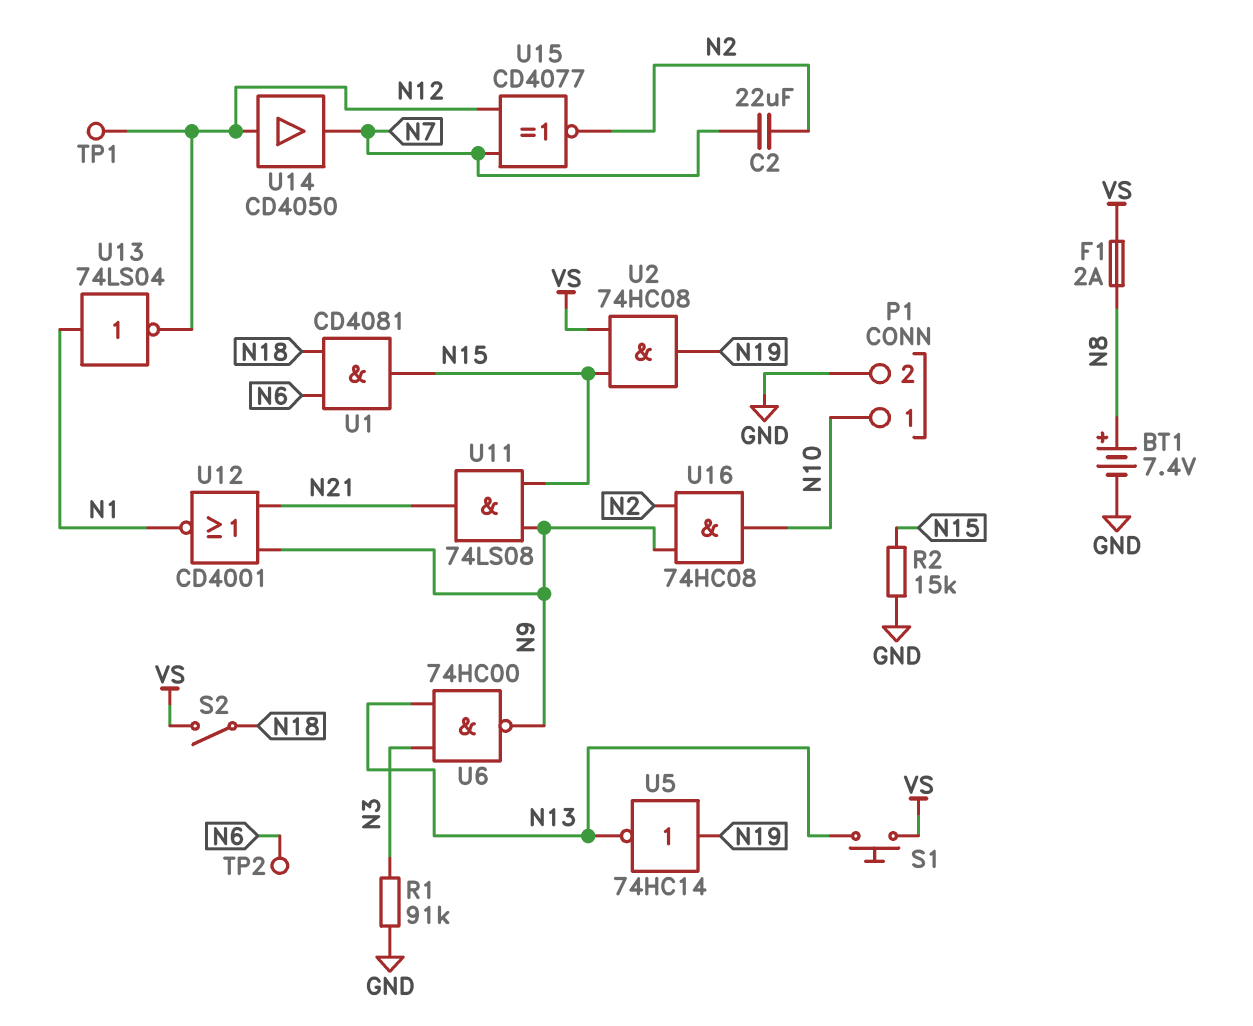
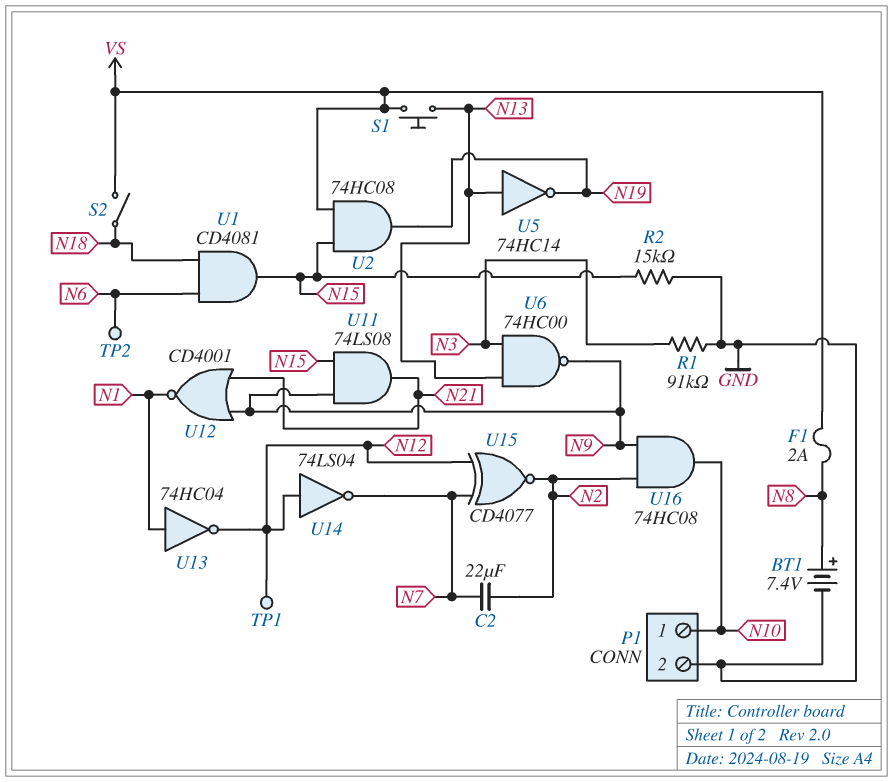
U5: NOT 74HC14 (in N19, out N13) -> NOT 74HC14 (in N13, out N19)
U13: NOT 74LS04 (in N1, out N12) -> NOT 74HC04 (in N1, out N12)
U14: buffer CD4050 (in N12, out N7) -> NOT 74LS04 (in N12, out N7)

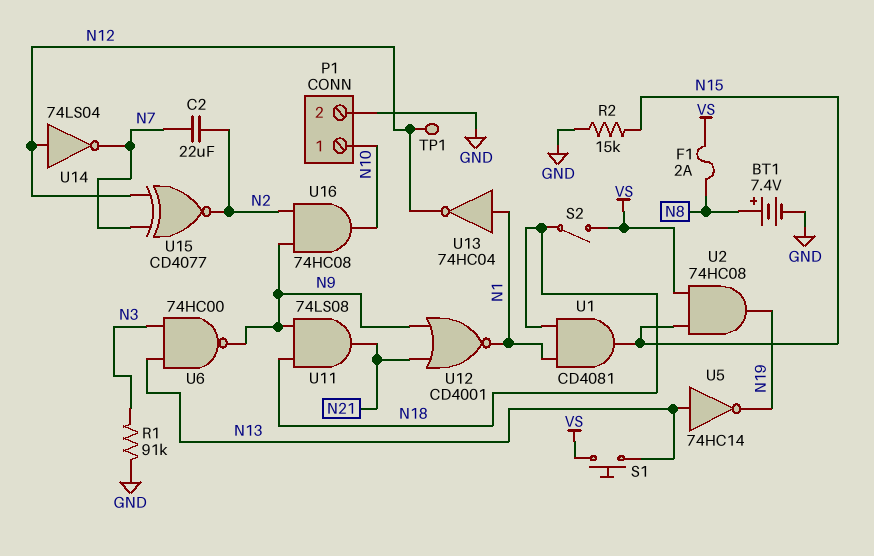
TP2: test point (N6) -> none
U1: AND CD4081 (in N6, in N18, out N15) -> AND CD4081 (in N1, in N18, out N15)
U11: AND 74LS08 (in N9, in N15, out N21) -> AND 74LS08 (in N9, in N18, out N21)

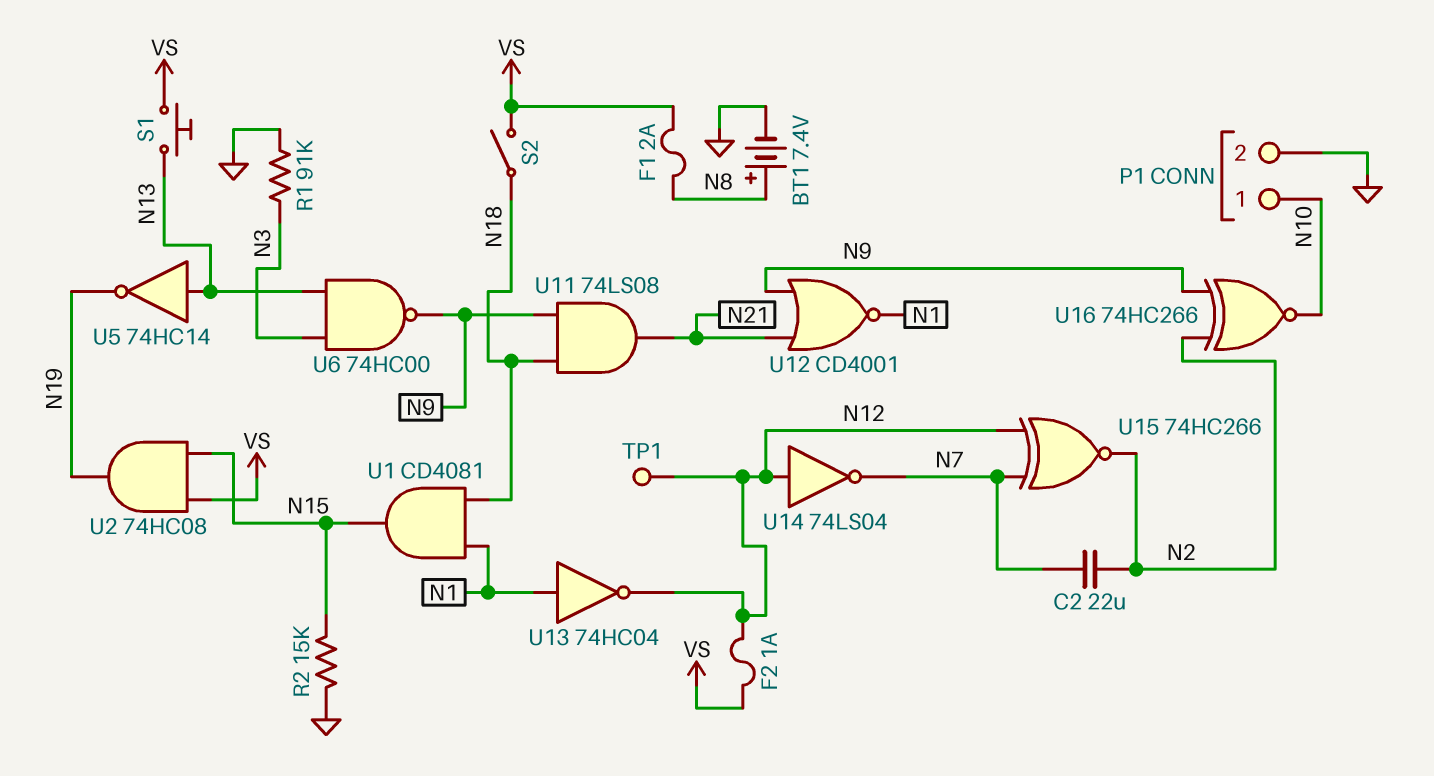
F2: none -> 1A (N12, VS)
U15: XNOR CD4077 (in N7, in N12, out N2) -> XNOR 74HC266 (in N7, in N12, out N2)
U16: AND 74HC08 (in N2, in N9, out N10) -> XNOR 74HC266 (in N2, in N9, out N10)

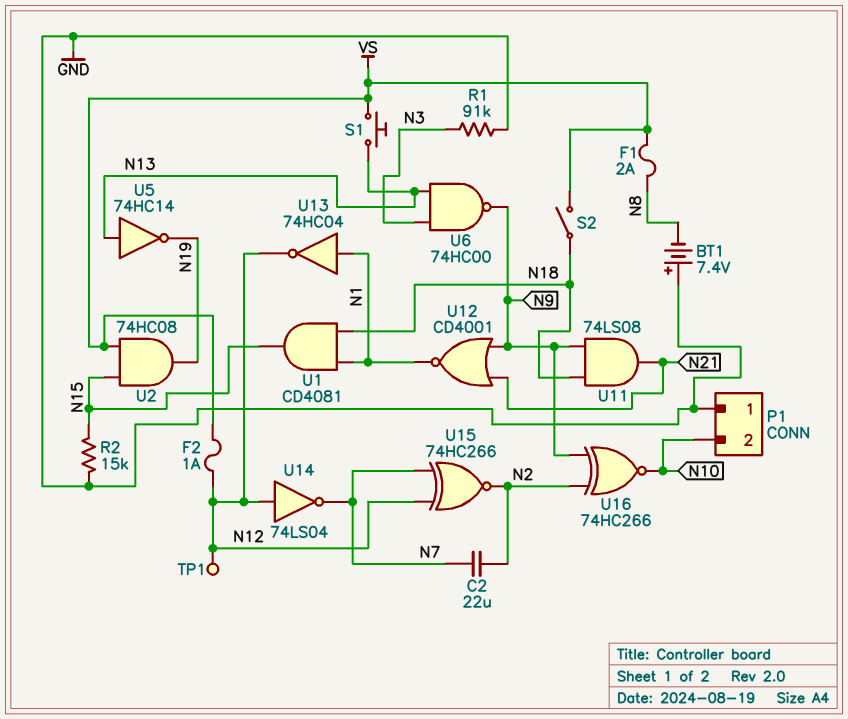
BT1: 7.4V (plus N8, minus GND) -> 7.4V (plus GND, minus N8)
P1 pin 1: N10 -> GND
P1 pin 2: GND -> N10

